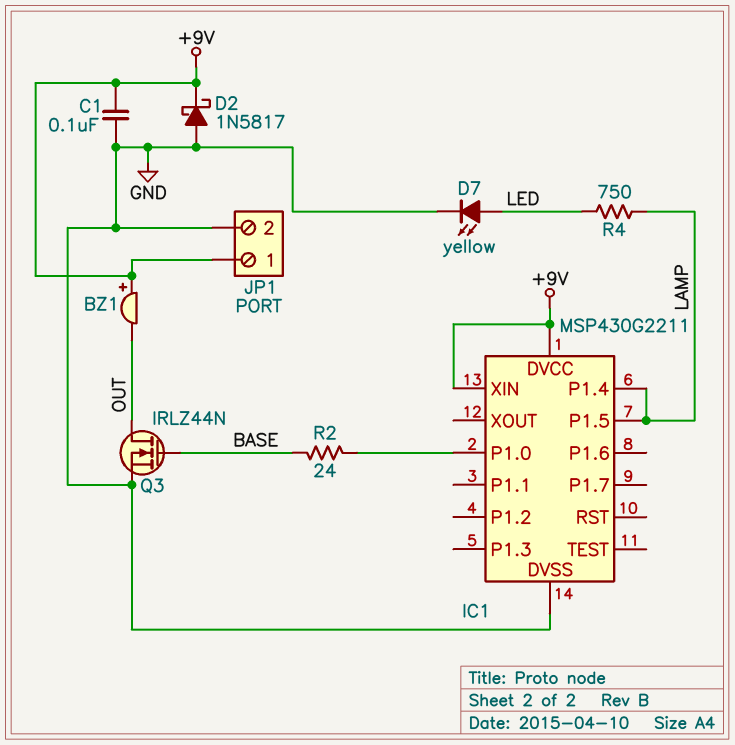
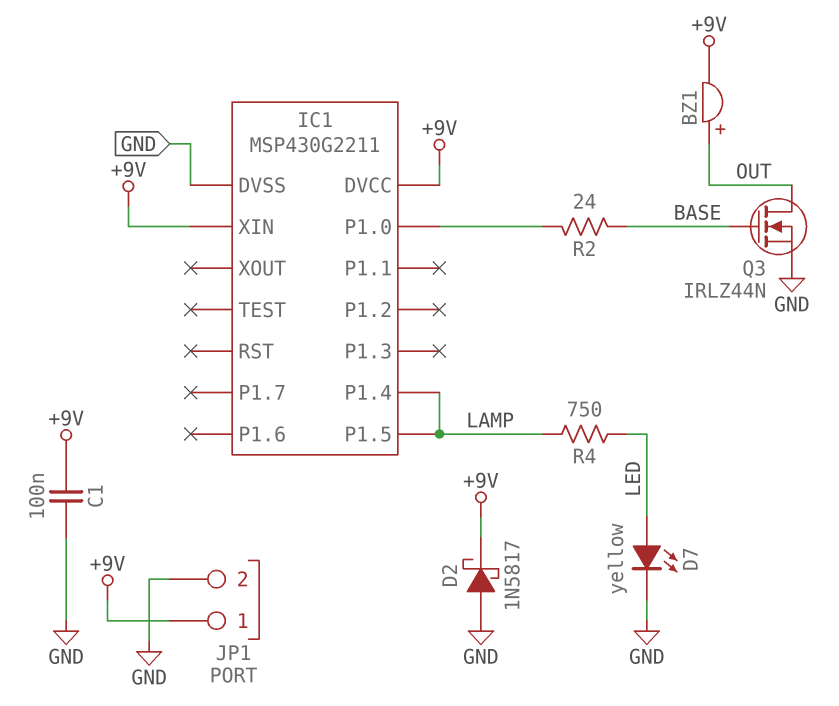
BZ1: buzzer (plus +9V, minus OUT) -> buzzer (plus OUT, minus +9V)

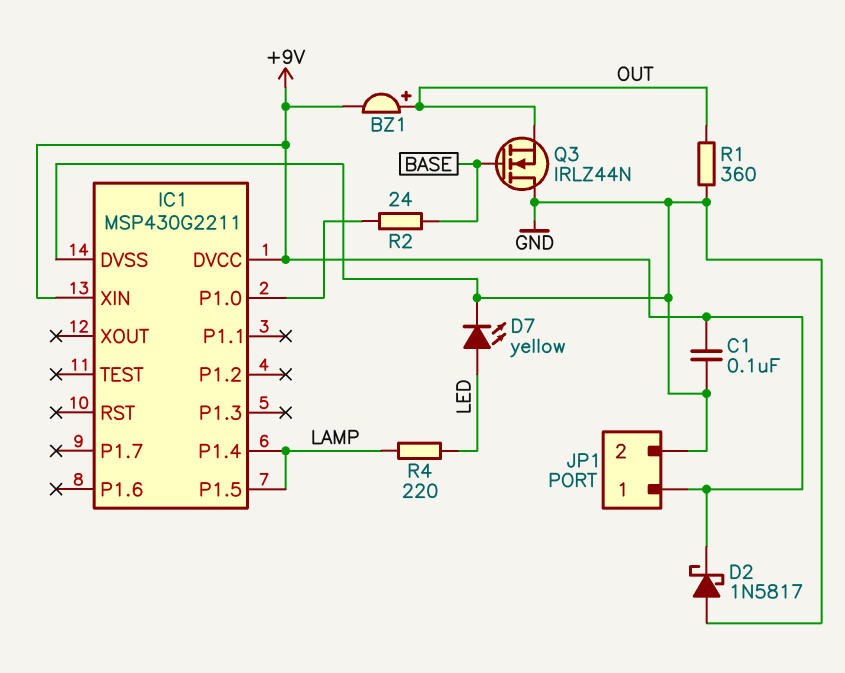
Q3: NMOS IRLZ44N (G BASE, D OUT, S GND) -> NMOS IRLZ44N (G BASE, D GND, S OUT)
R1: none -> 360 (GND, OUT)
R4: 750 (LAMP, LED) -> 220 (LAMP, LED)

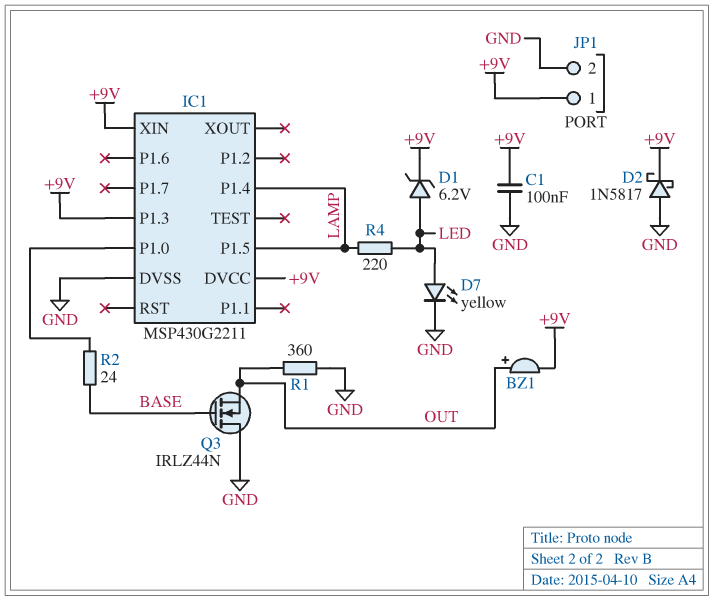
D1: none -> zener 6.2V (A LED, K +9V)
IC1 pin P1.3: none -> +9V

